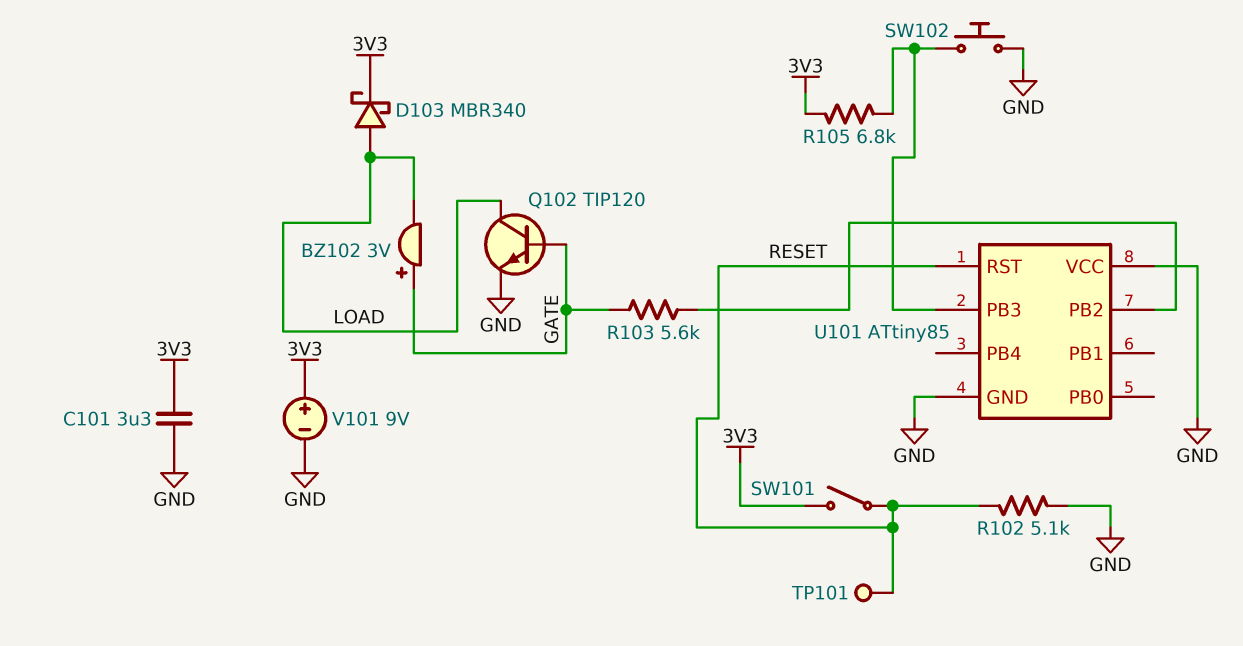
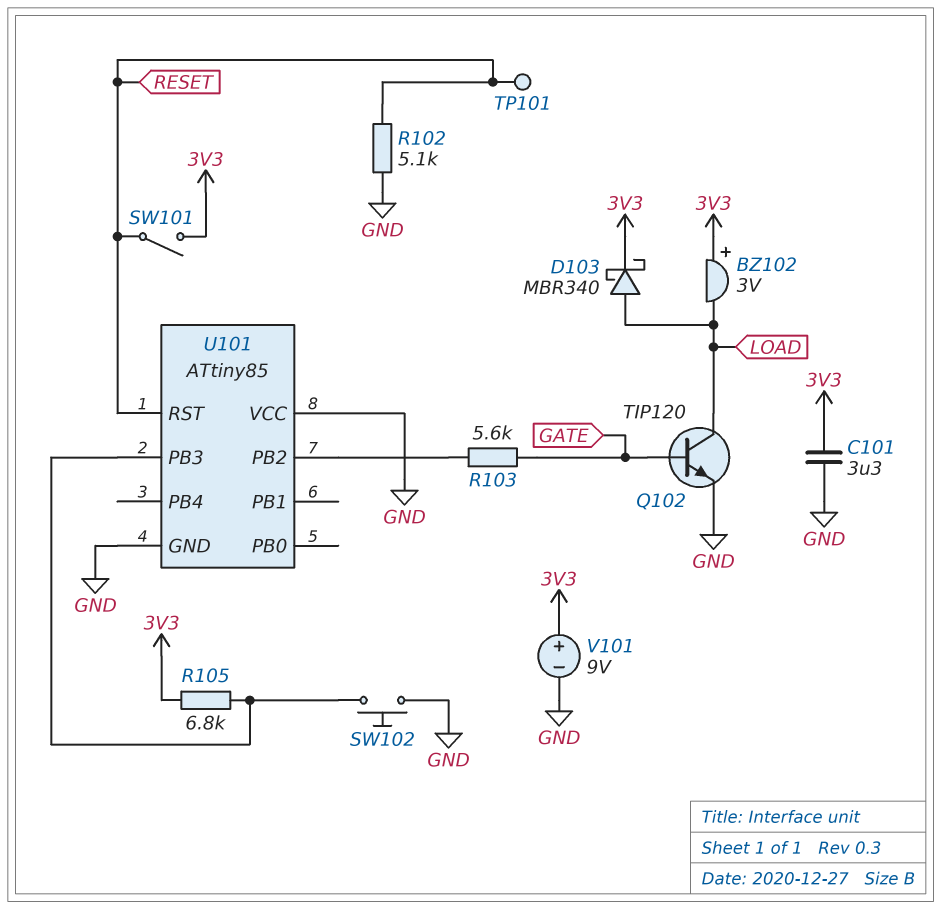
BZ102: buzzer 3V (plus GATE, minus LOAD) -> buzzer 3V (plus 3V3, minus LOAD)

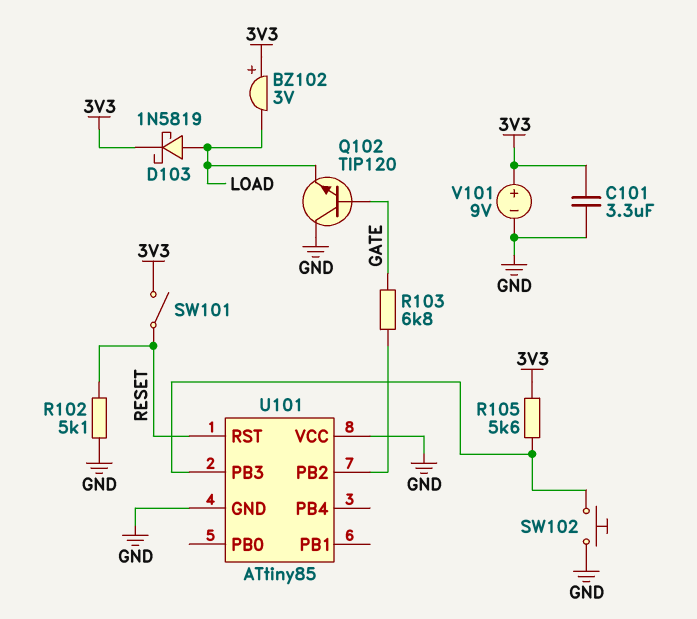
D103: schottky MBR340 (A LOAD, K 3V3) -> schottky 1N5819 (A LOAD, K 3V3)
Q102: NPN TIP120 (B GATE, C LOAD, E GND) -> NPN TIP120 (B GATE, C GND, E LOAD)
R103: 5.6k (GATE, U101/PB2) -> 6.8k (GATE, U101/PB2)
R105: 6.8k (3V3, U101/PB3) -> 5.6k (3V3, U101/PB3)
TP101: test point (RESET) -> none

